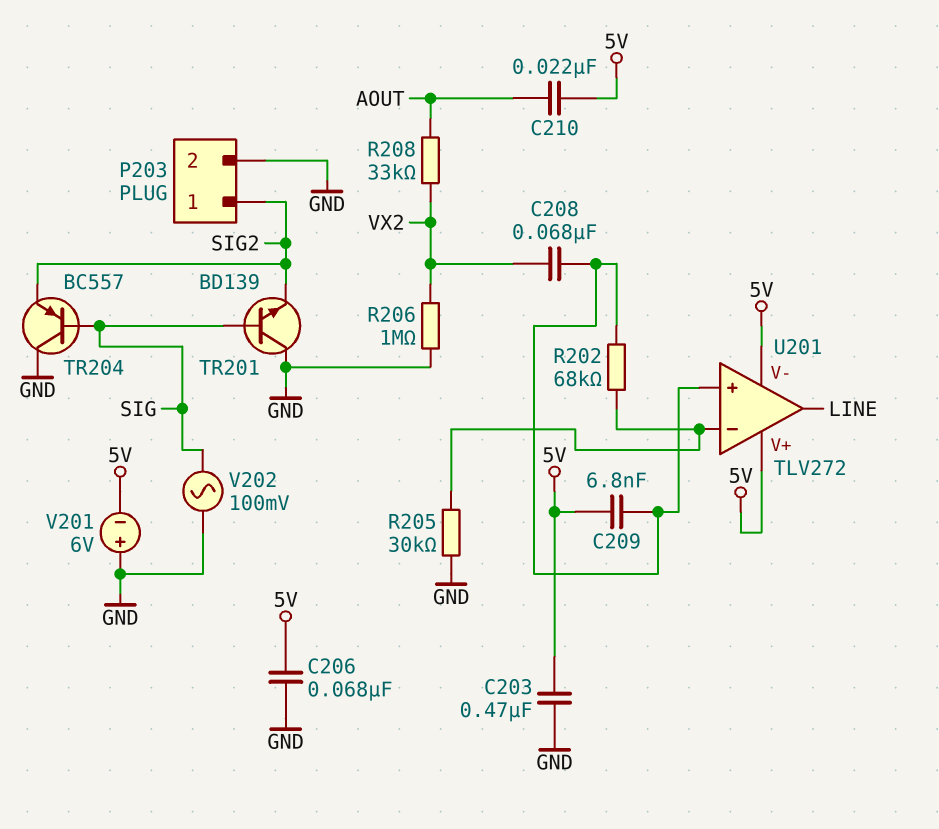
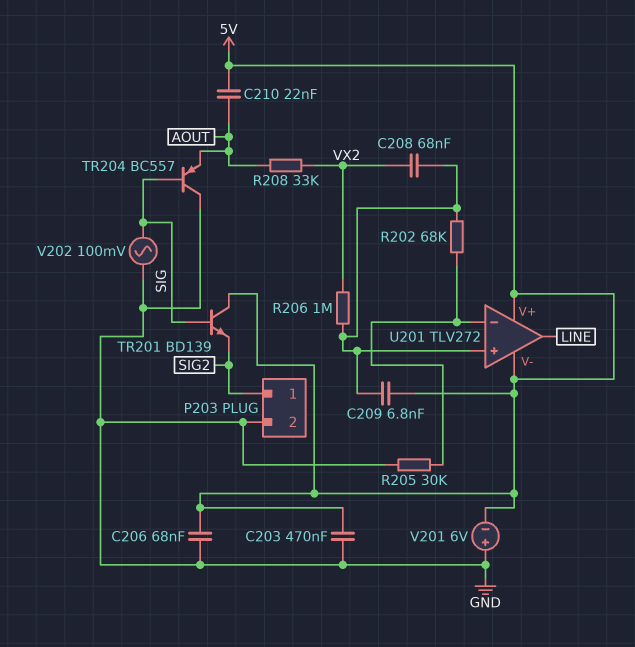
R206: 1M (GND, VX2) -> 1M (U201/in+, VX2)
TR201: NPN BD139 (B SIG, C GND, E SIG2) -> NPN BD139 (B SIG, C 5V, E SIG2)
TR204: PNP BC557 (B SIG, C GND, E SIG2) -> PNP BC557 (B SIG, C GND, E AOUT)

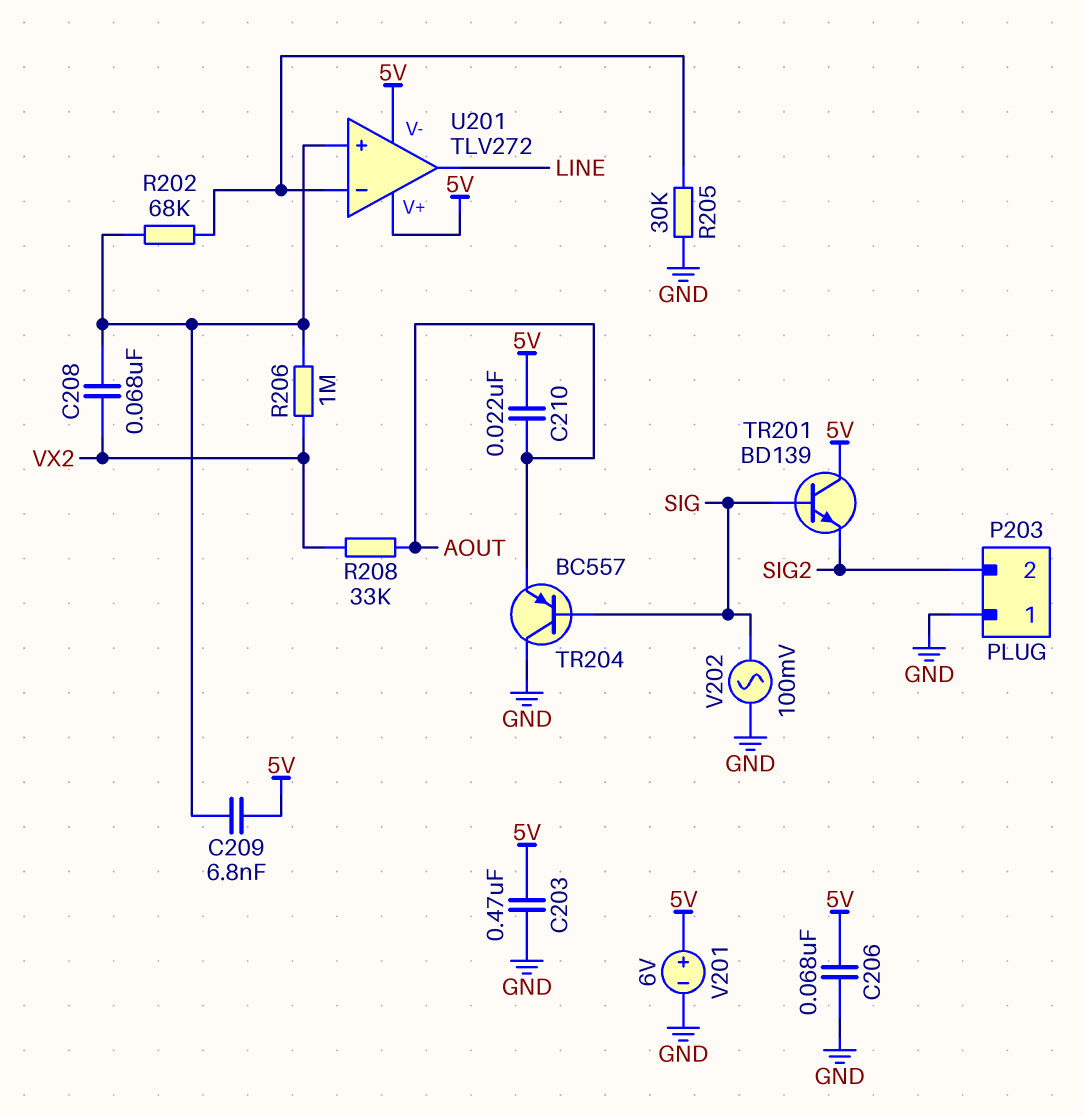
P203 pin 1: SIG2 -> GND
P203 pin 2: GND -> SIG2
V201: 6V (plus GND, minus 5V) -> 6V (plus 5V, minus GND)

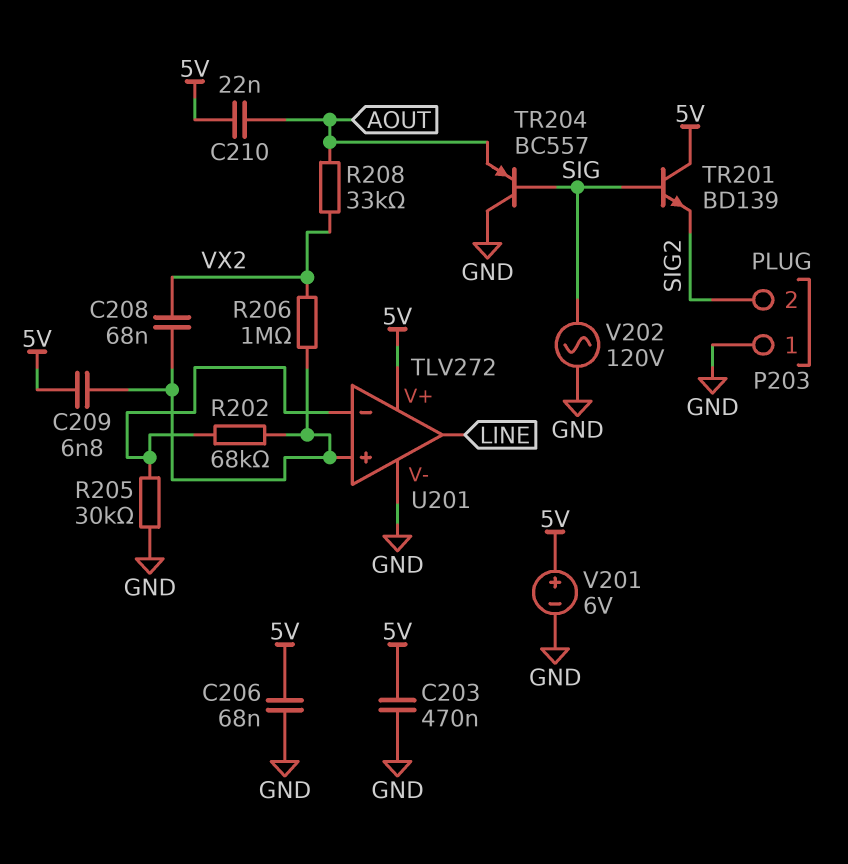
U201 pin V-: 5V -> GND
V202: AC 100mV (GND, SIG) -> AC 120V (GND, SIG)

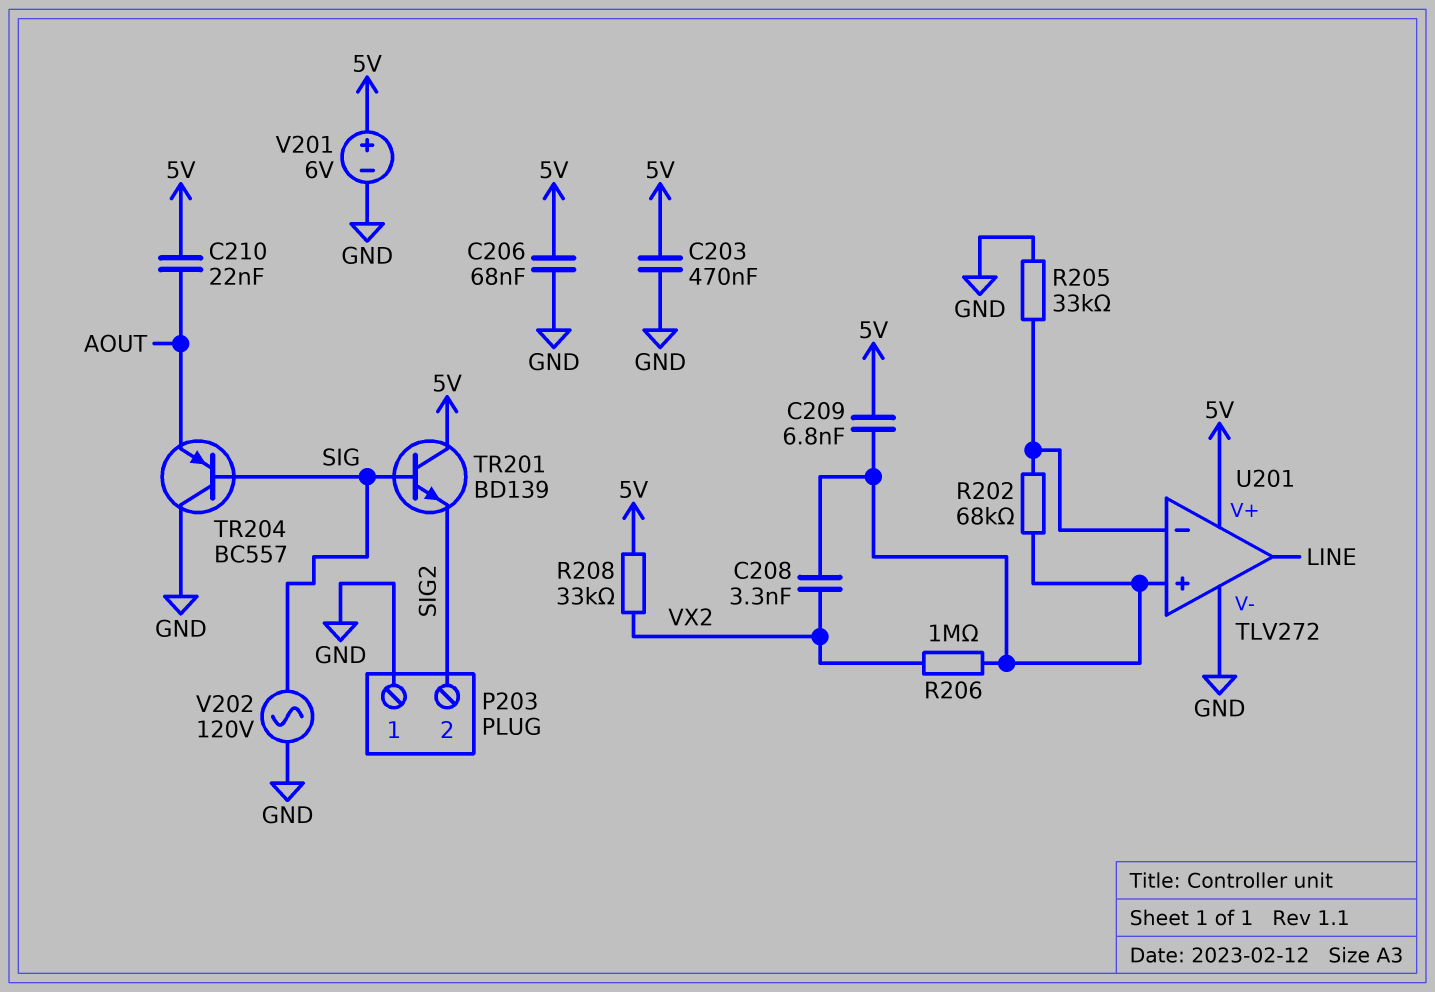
C208: 68nF (U201/in+, VX2) -> 3.3nF (U201/in+, VX2)
R205: 30k (GND, U201/in-) -> 33k (GND, U201/in-)
R208: 33k (AOUT, VX2) -> 33k (5V, VX2)

